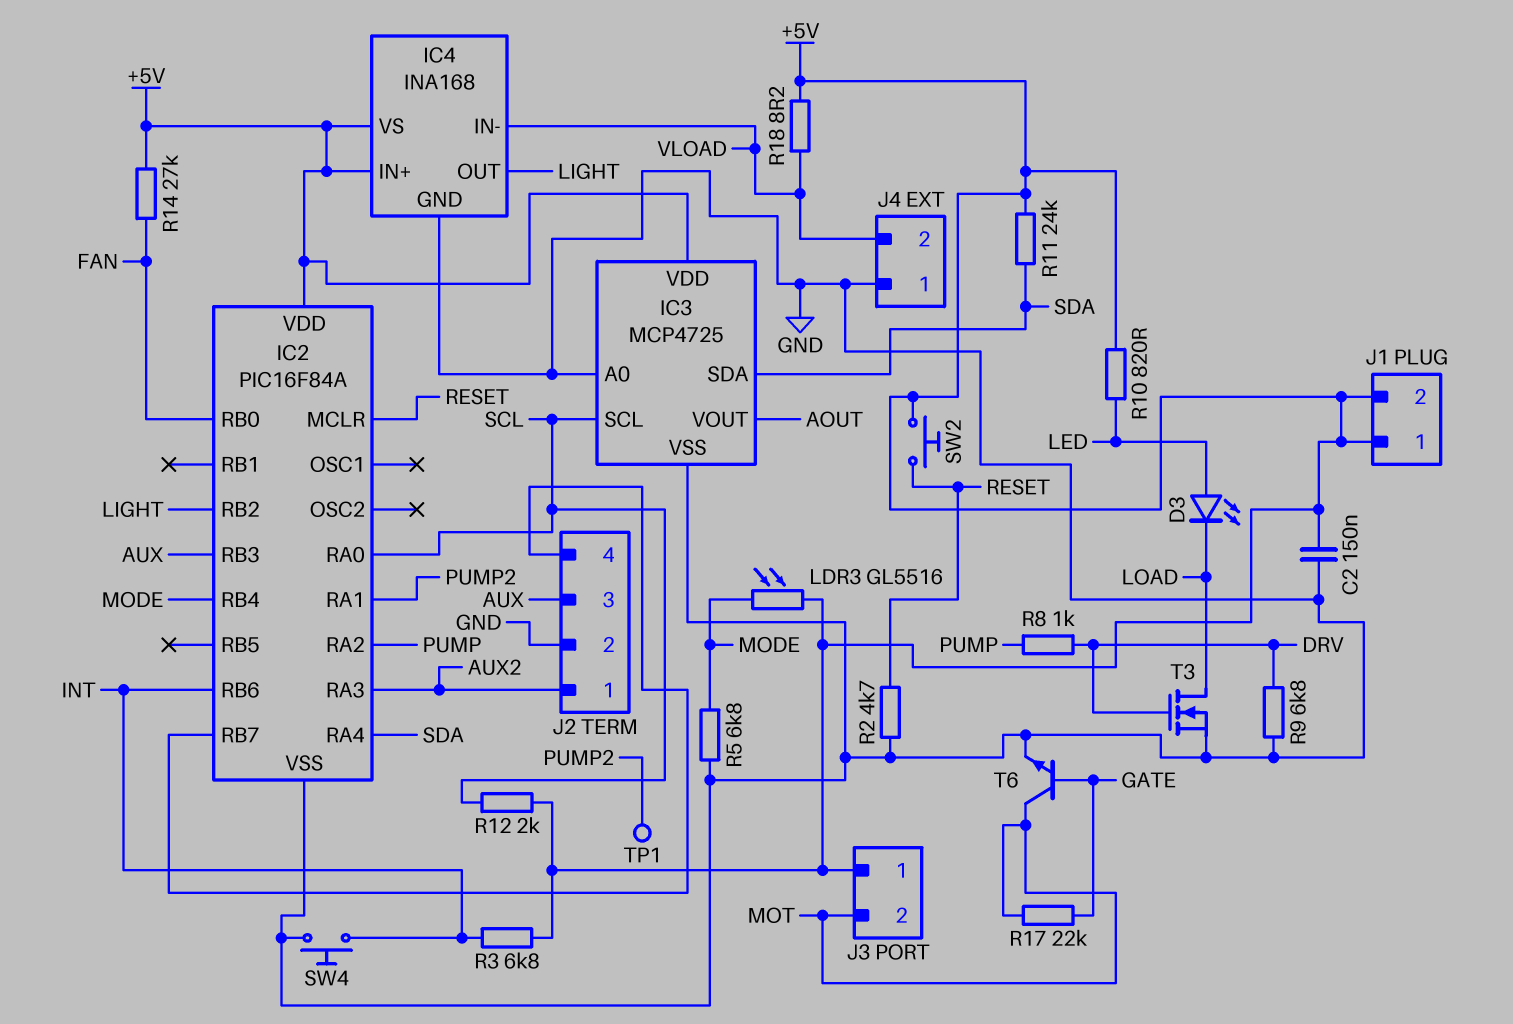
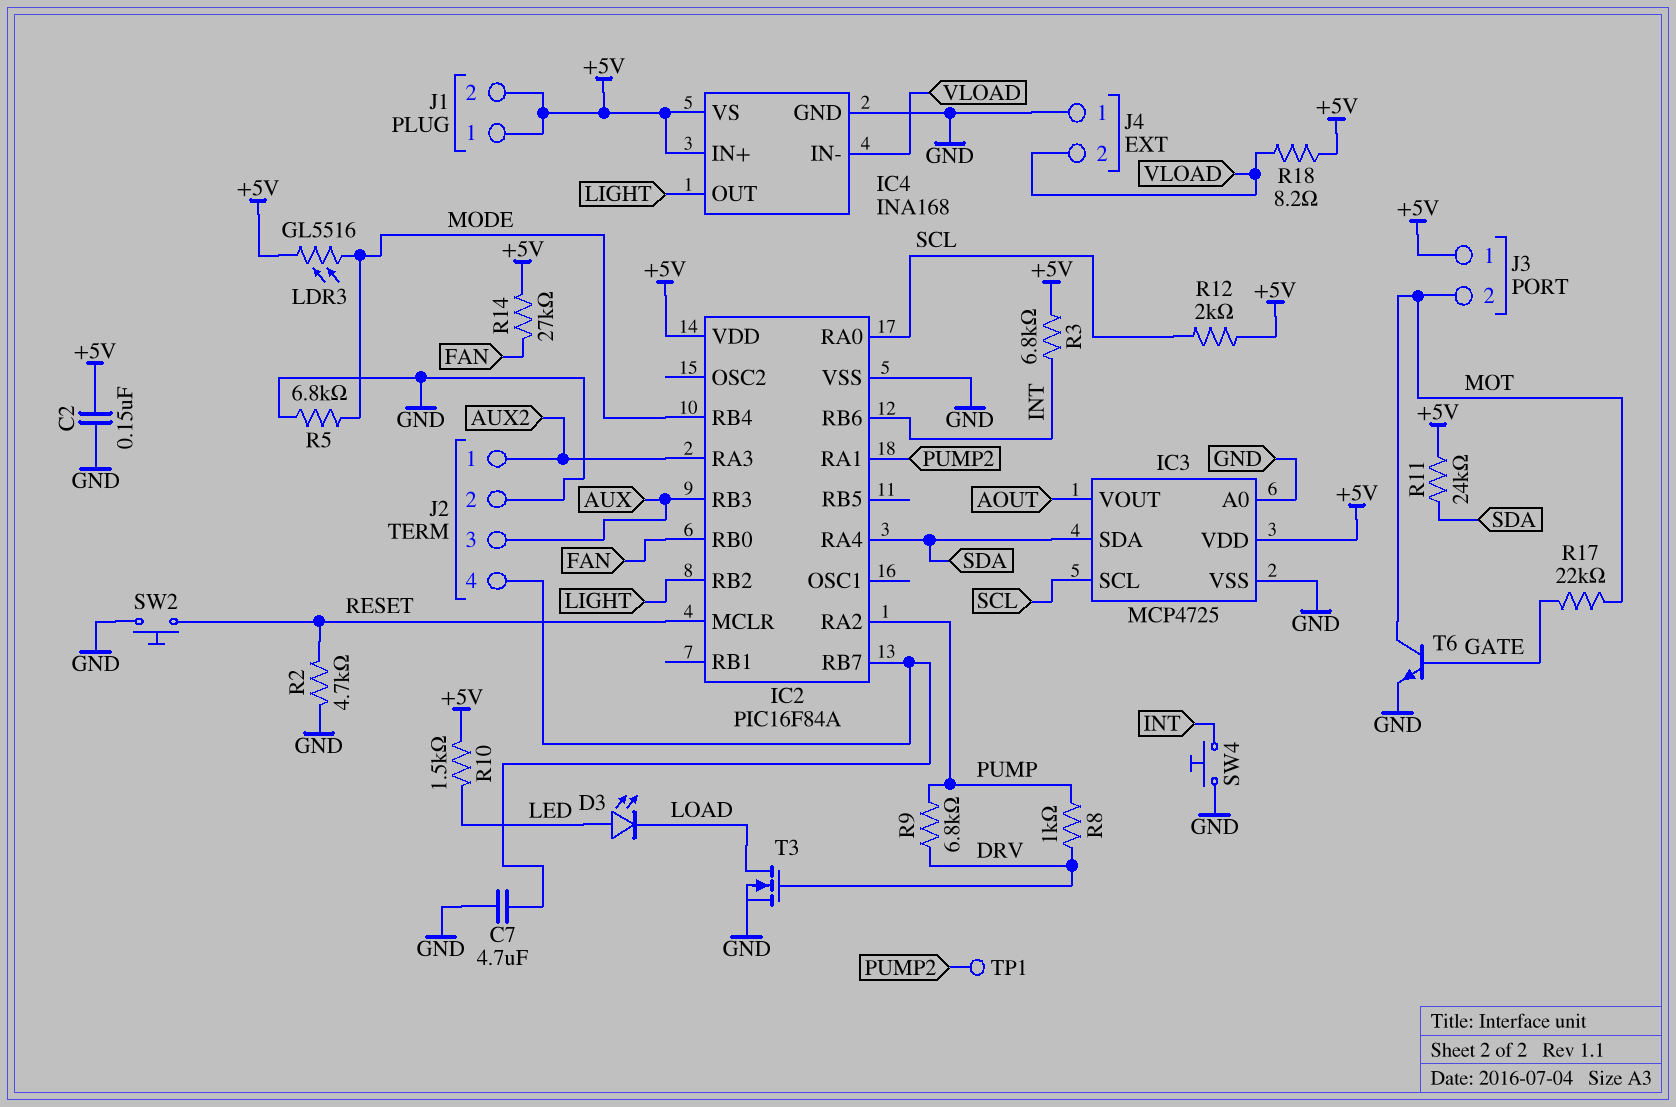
C7: none -> 4.7uF (GND, IC2/RB7)
R9: 6.8k (DRV, GND) -> 6.8k (DRV, PUMP)
R10: 820 (+5V, LED) -> 1.5k (+5V, LED)
SW2: button (+5V, RESET) -> button (GND, RESET)

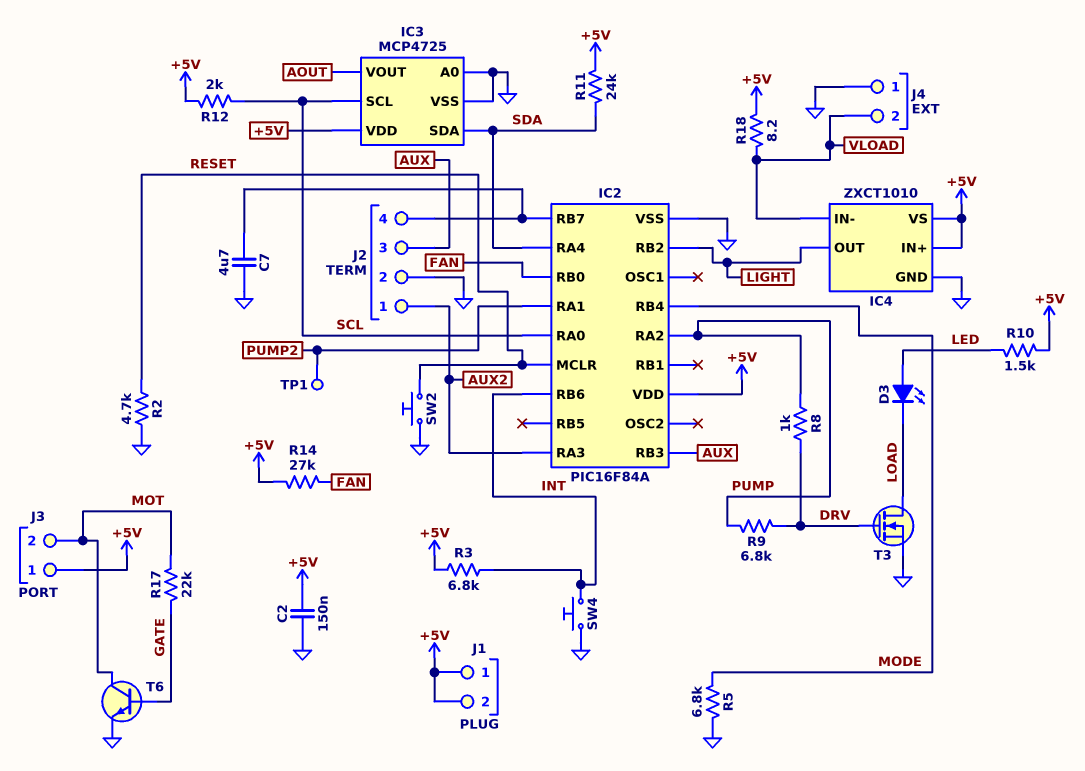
IC4: INA168 -> ZXCT1010
LDR3: GL5516 (+5V, MODE) -> none

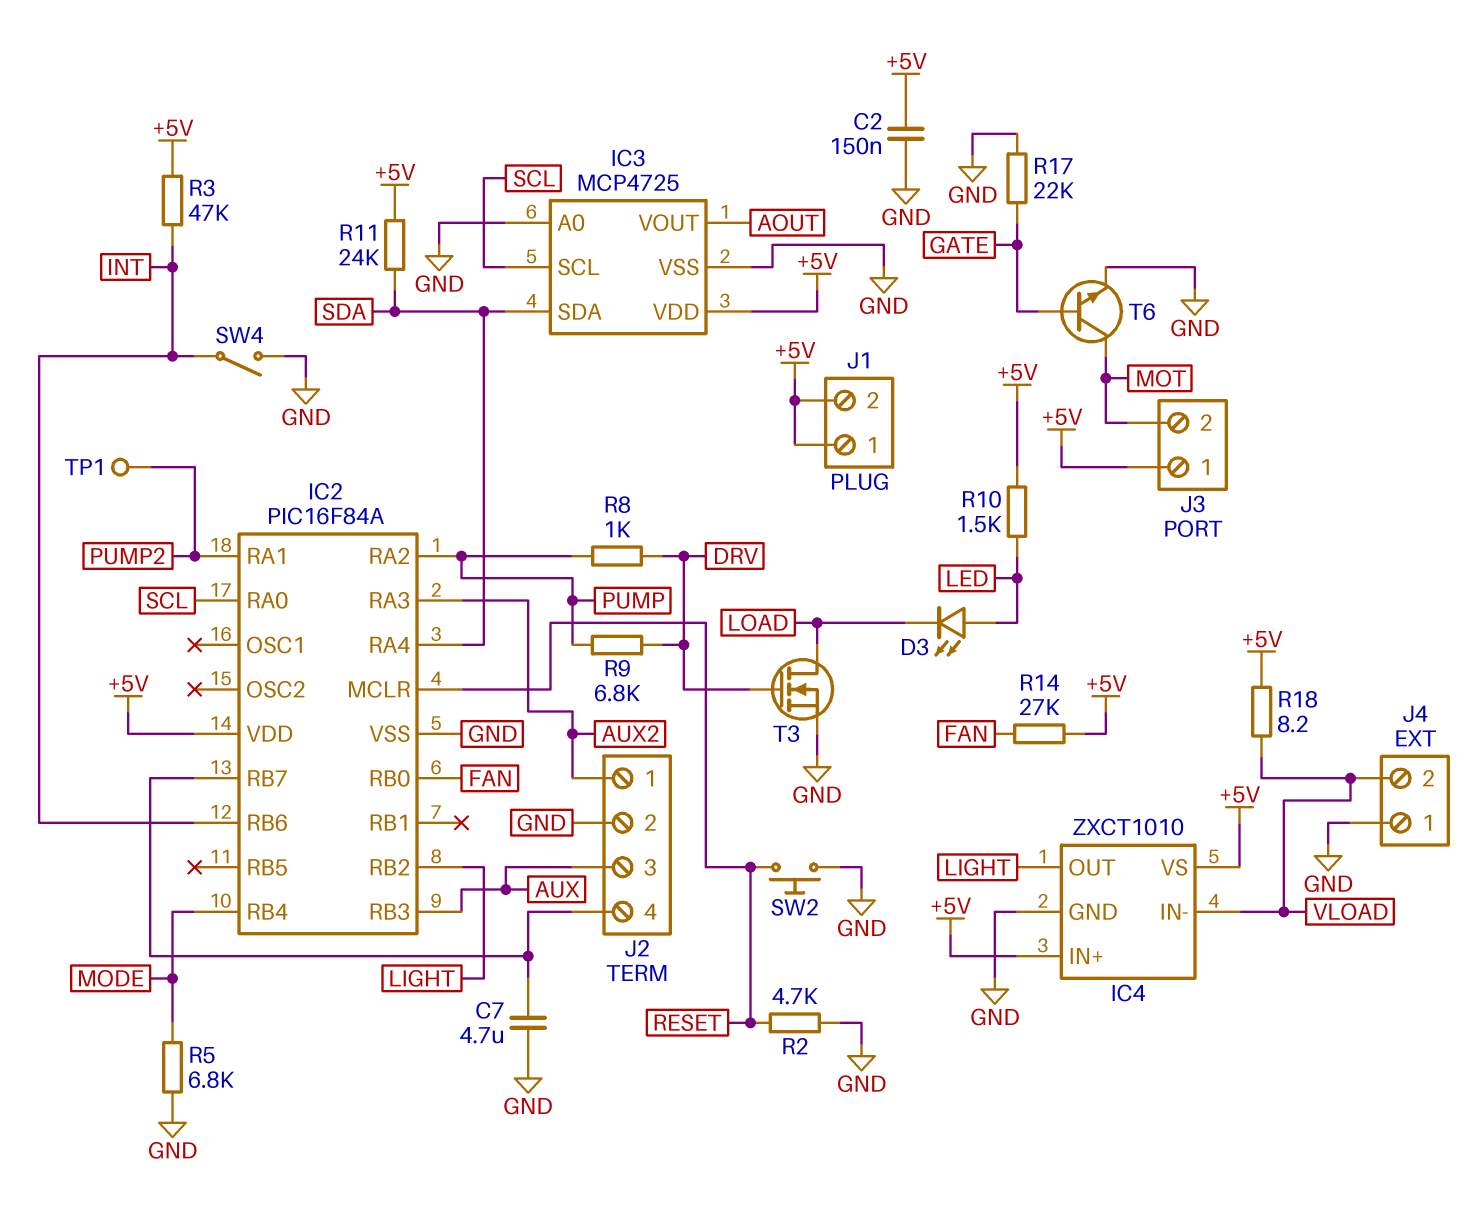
R3: 6.8k (+5V, INT) -> 47k (+5V, INT)
R12: 2k (+5V, SCL) -> none
R17: 22k (GATE, MOT) -> 22k (GATE, GND)
SW4: button (GND, INT) -> switch (GND, INT)

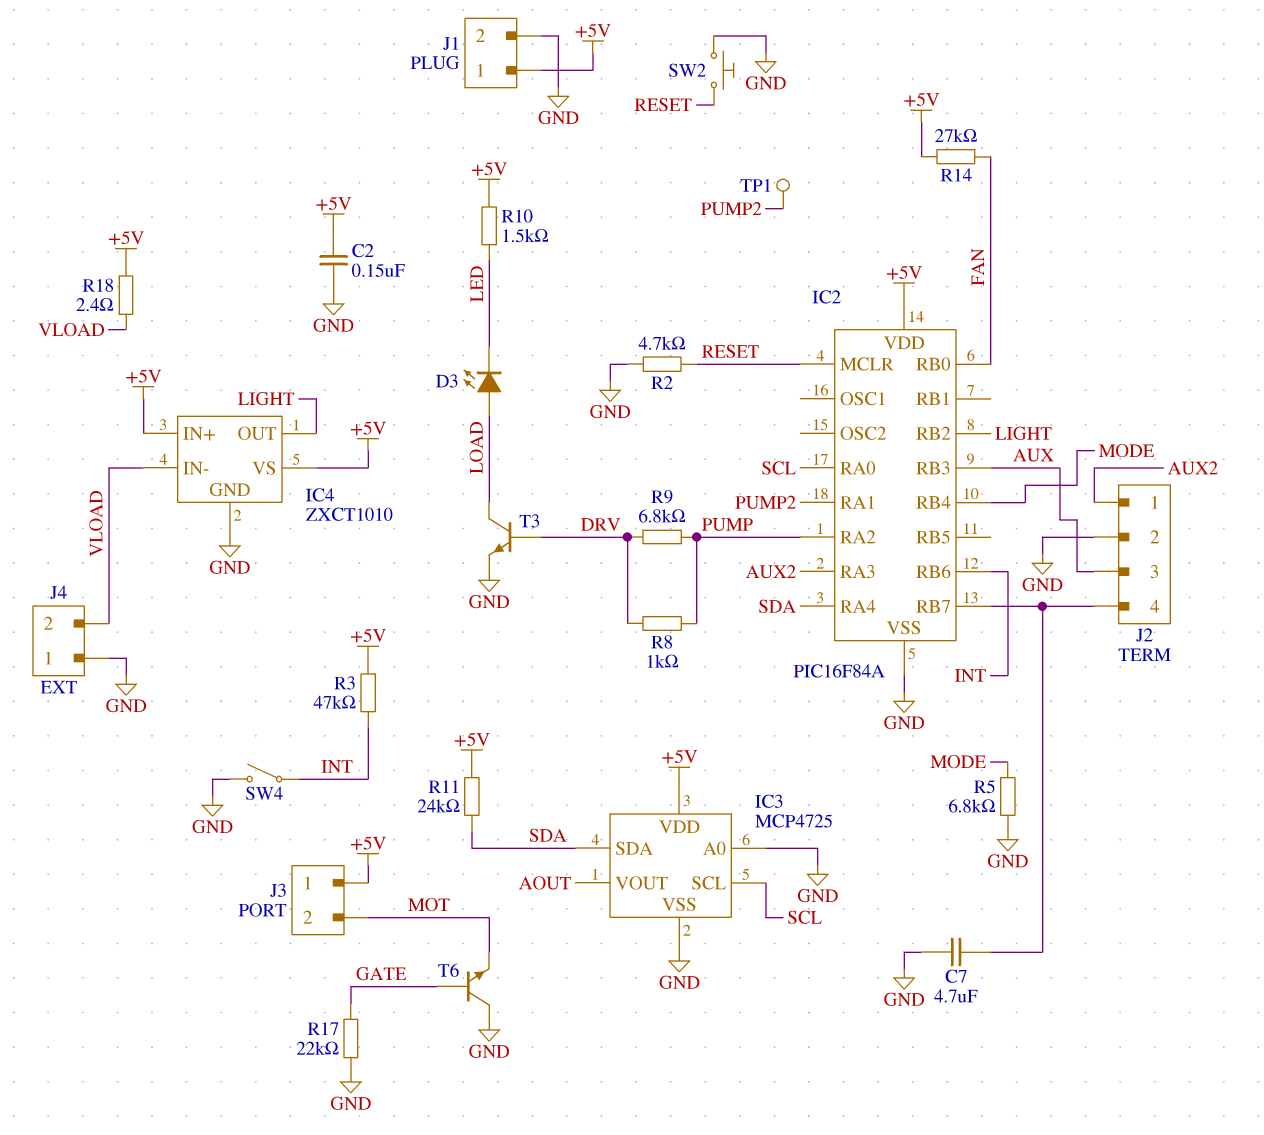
D3: LED (A LED, K LOAD) -> LED (A LOAD, K LED)
J1 pin 2: +5V -> GND
R18: 8.2 (+5V, VLOAD) -> 2.4 (+5V, VLOAD)
T3: NMOS (G DRV, D LOAD, S GND) -> NPN (B DRV, C LOAD, E GND)
T6: NPN (B GATE, C MOT, E GND) -> NPN (B GATE, C GND, E MOT)

